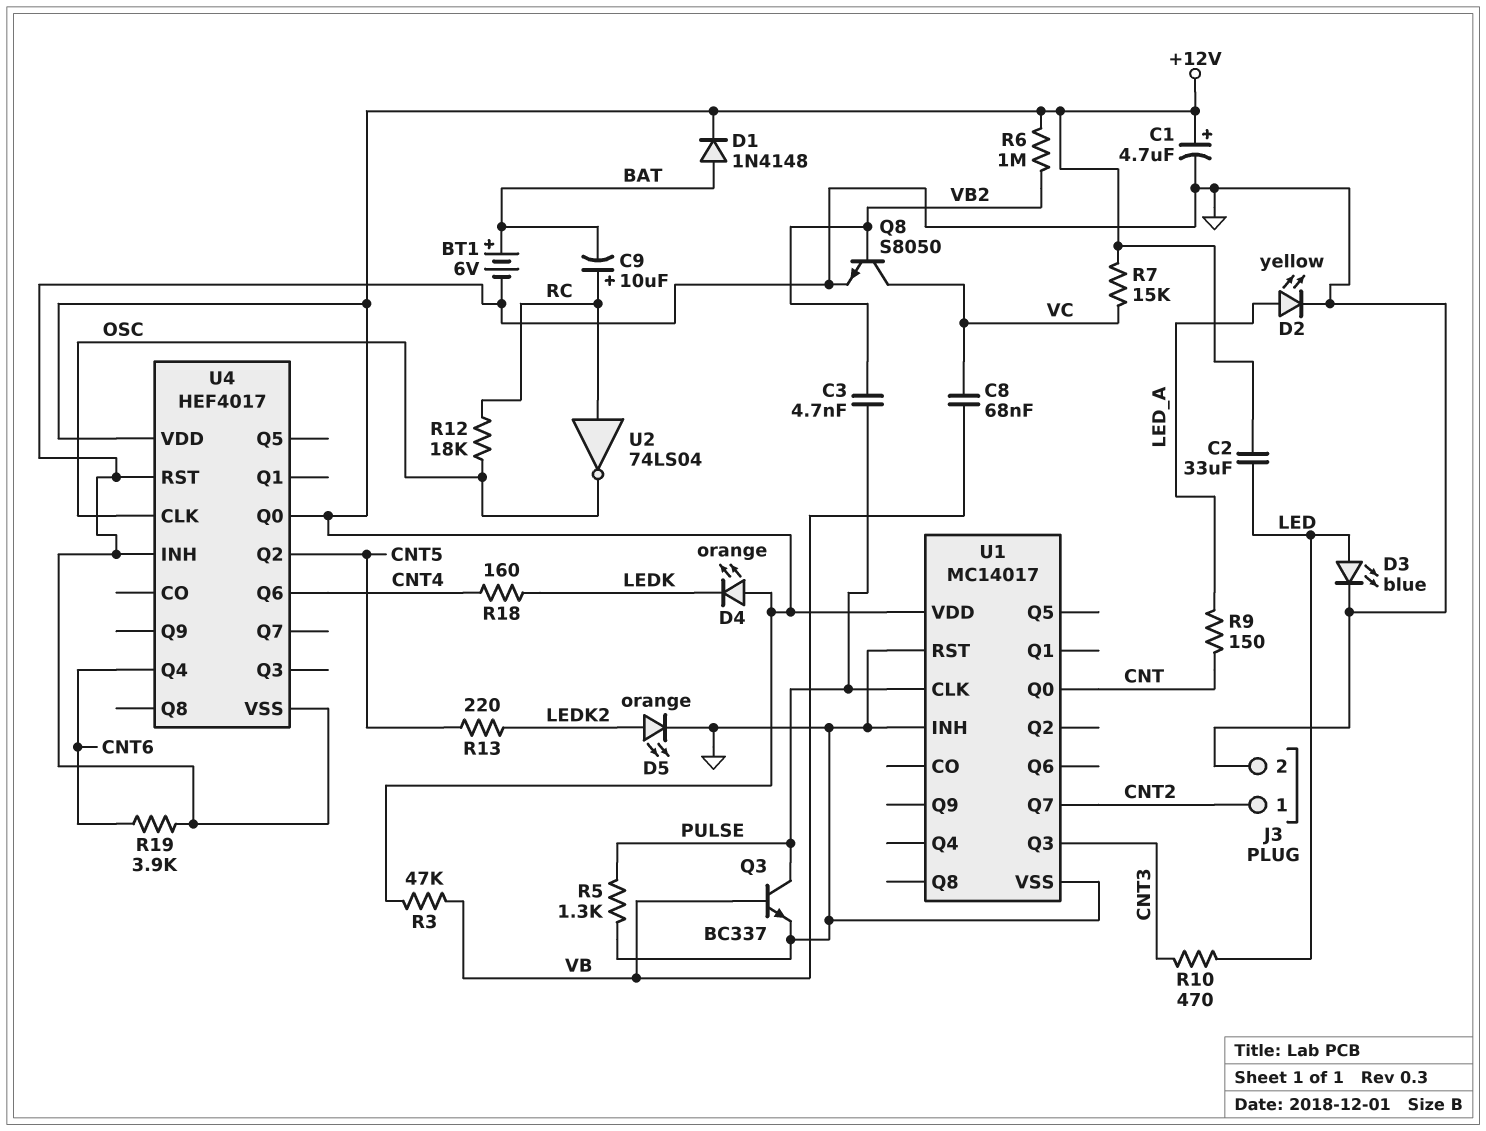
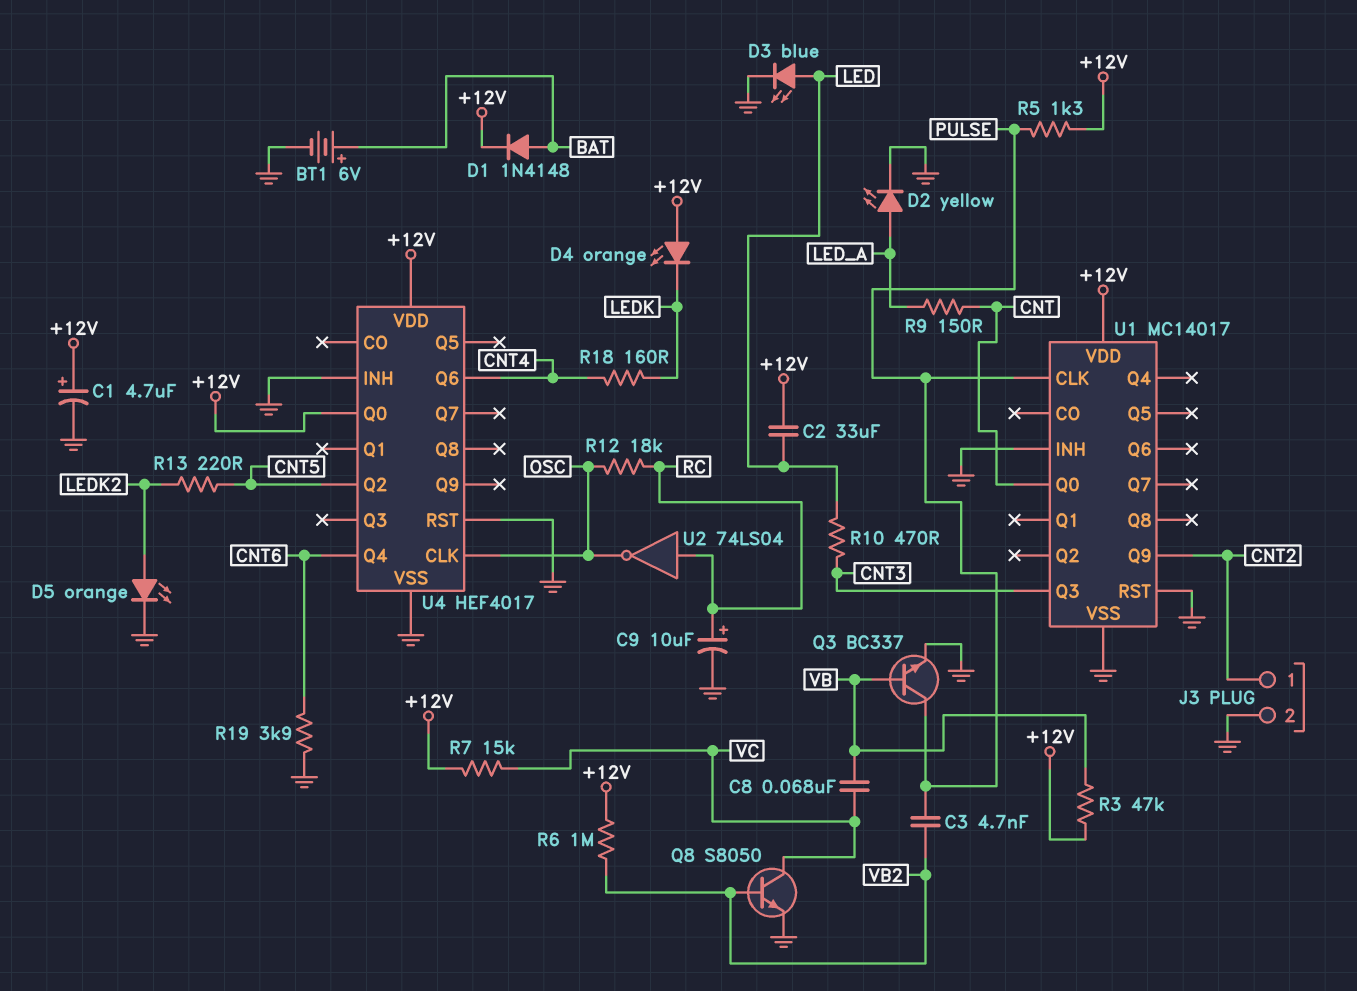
C9: 10uF (plus RC, minus BAT) -> 10uF (plus RC, minus GND)
R5: 1.3k (GND, PULSE) -> 1.3k (+12V, PULSE)
U1 pin Q7: CNT2 -> none
U1 pin Q9: none -> CNT2

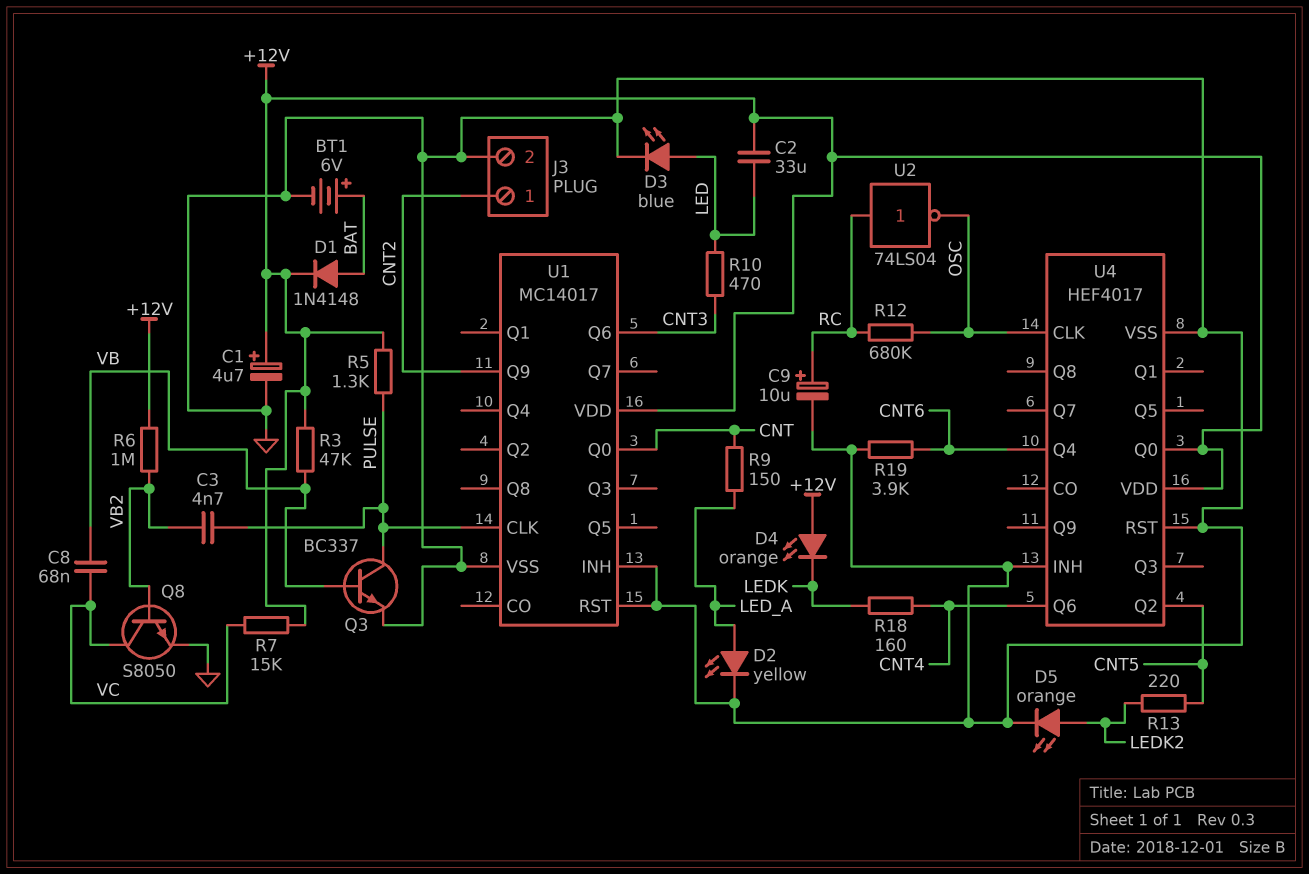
R12: 18k (OSC, RC) -> 680k (OSC, RC)
U1 pin Q3: CNT3 -> none
U1 pin Q6: none -> CNT3

